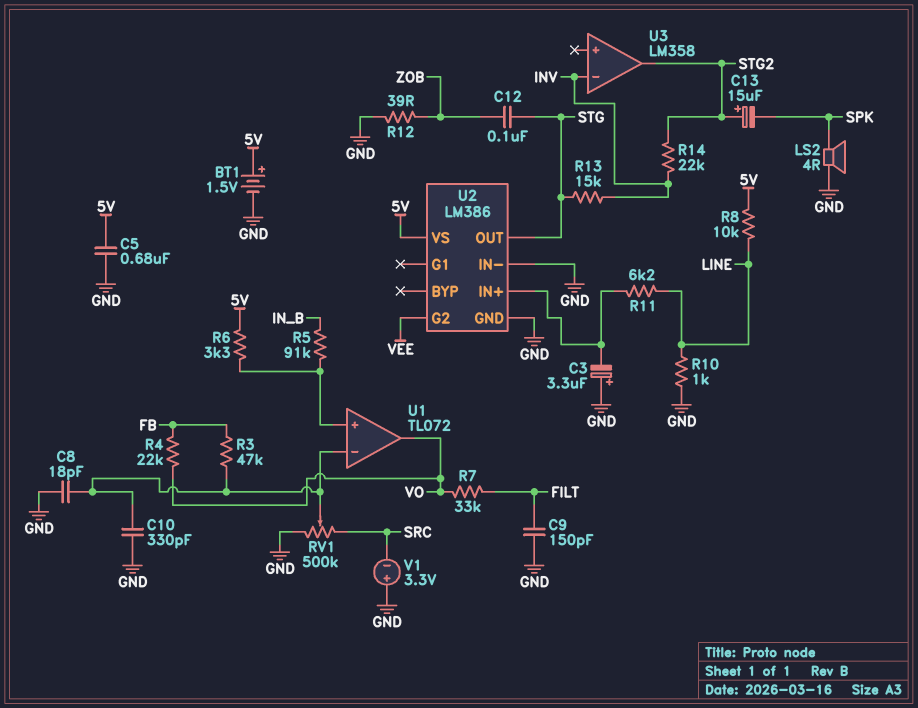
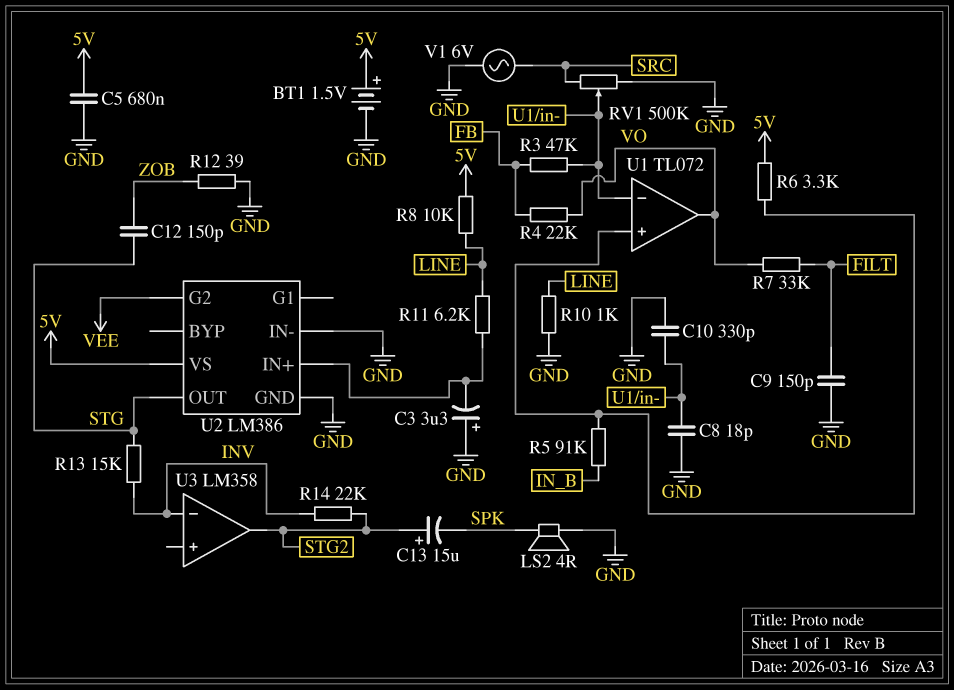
C12: 100nF (STG, ZOB) -> 150pF (STG, ZOB)
V1: 3.3V (plus GND, minus SRC) -> AC 6V (GND, SRC)

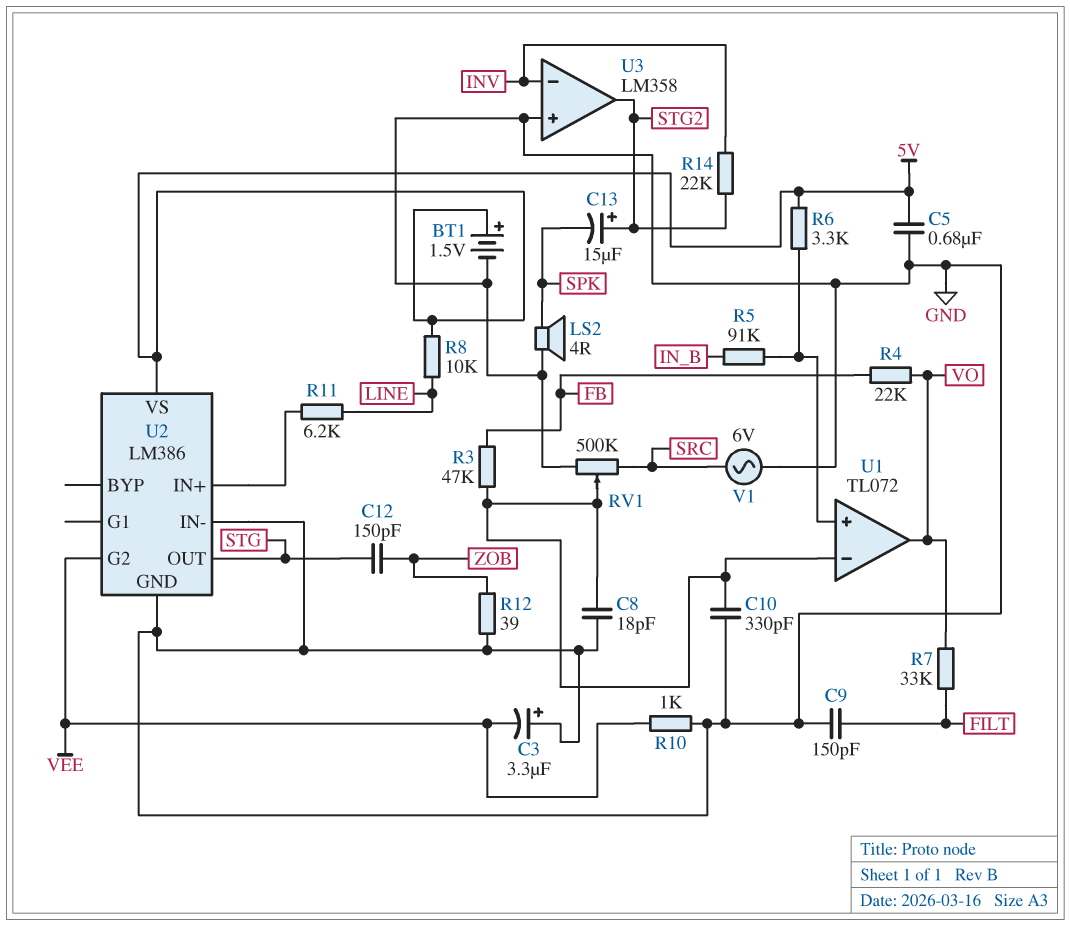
C3: 3.3uF (plus GND, minus U2/IN+) -> 3.3uF (plus GND, minus VEE)
R10: 1k (GND, LINE) -> 1k (GND, VEE)
R13: 15k (INV, STG) -> none
U3 pin in+: none -> GND

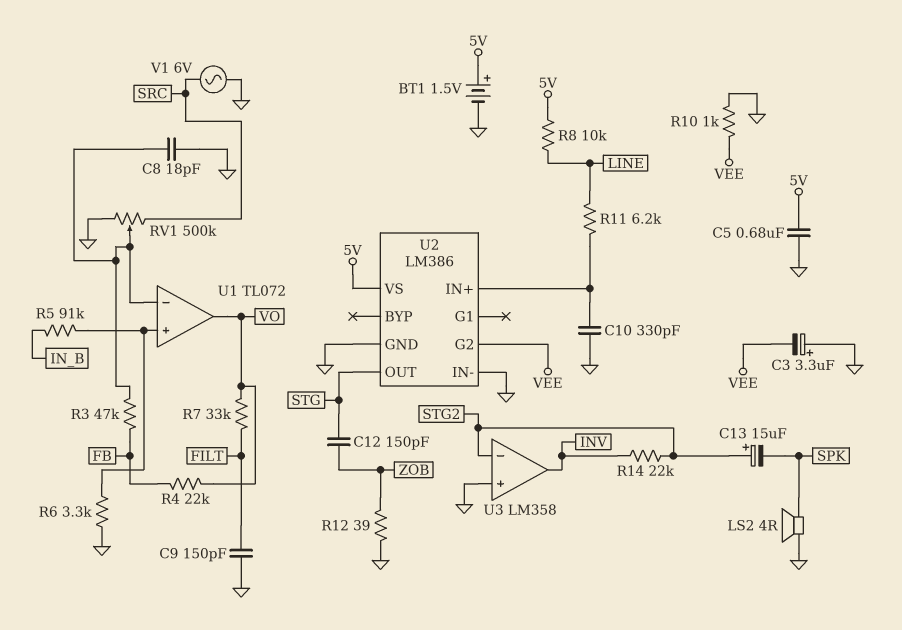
C10: 330pF (GND, U1/in-) -> 330pF (GND, U2/IN+)
R6: 3.3k (5V, U1/in+) -> 3.3k (GND, U1/in+)
U3 pin in-: INV -> STG2
U3 pin out: STG2 -> INV

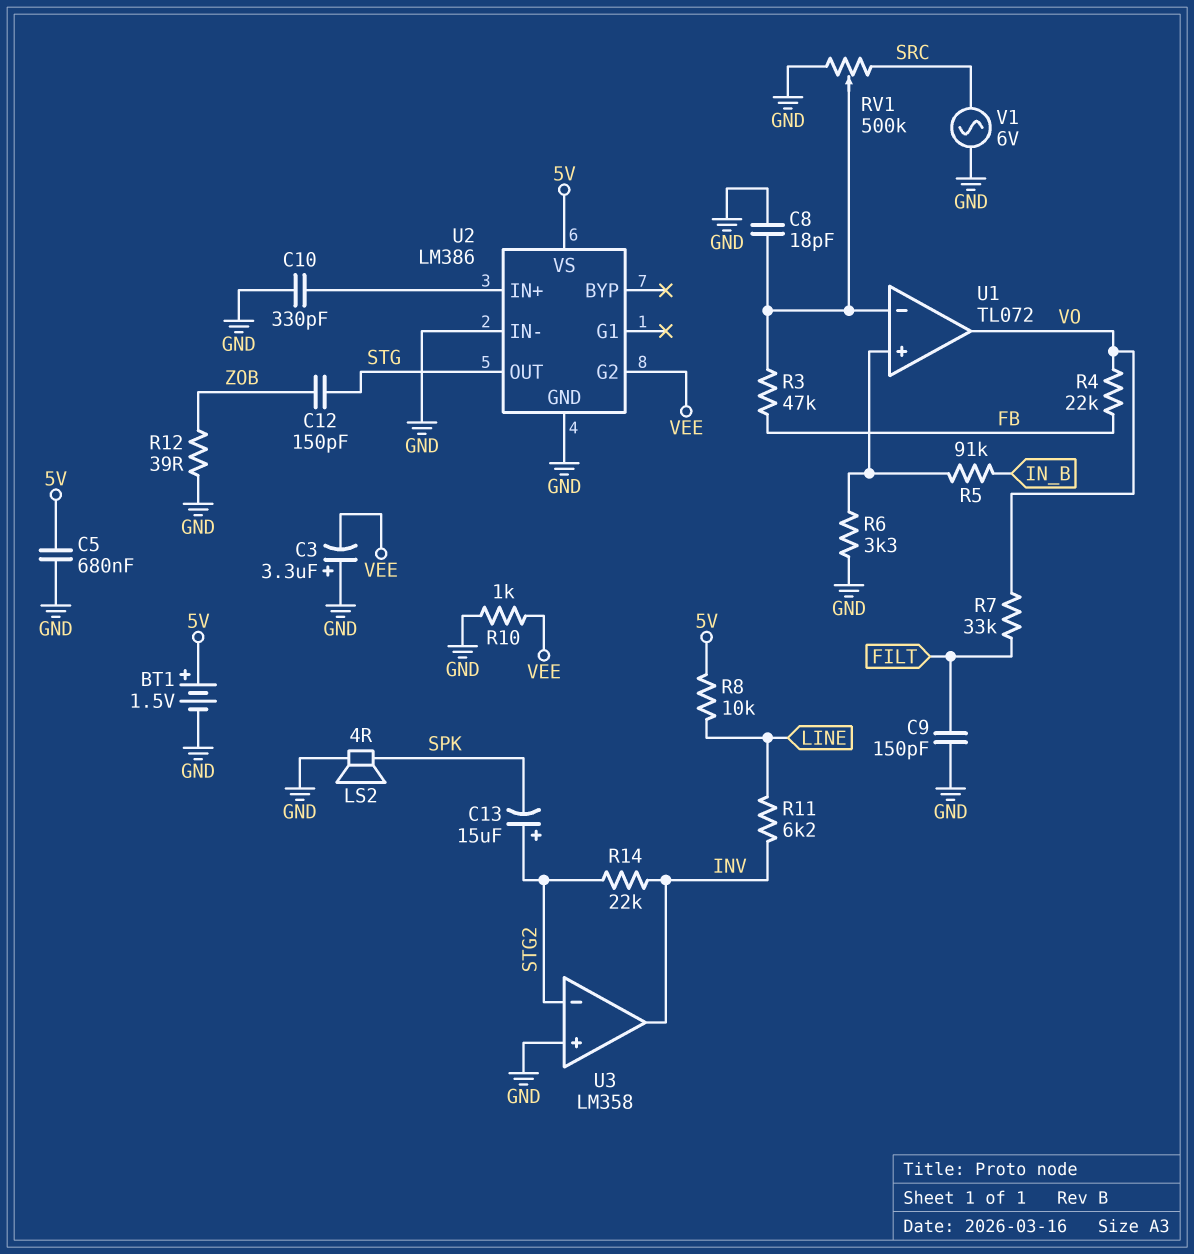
R11: 6.2k (LINE, U2/IN+) -> 6.2k (INV, LINE)

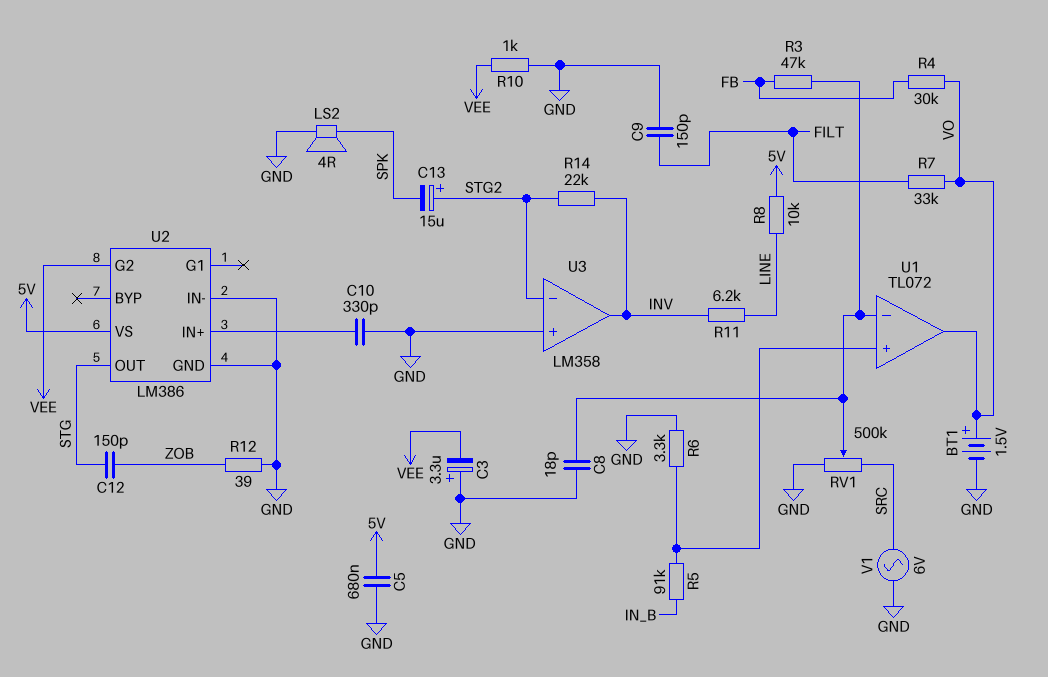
BT1: 1.5V (plus 5V, minus GND) -> 1.5V (plus VO, minus GND)
R4: 22k (FB, VO) -> 30k (FB, VO)

